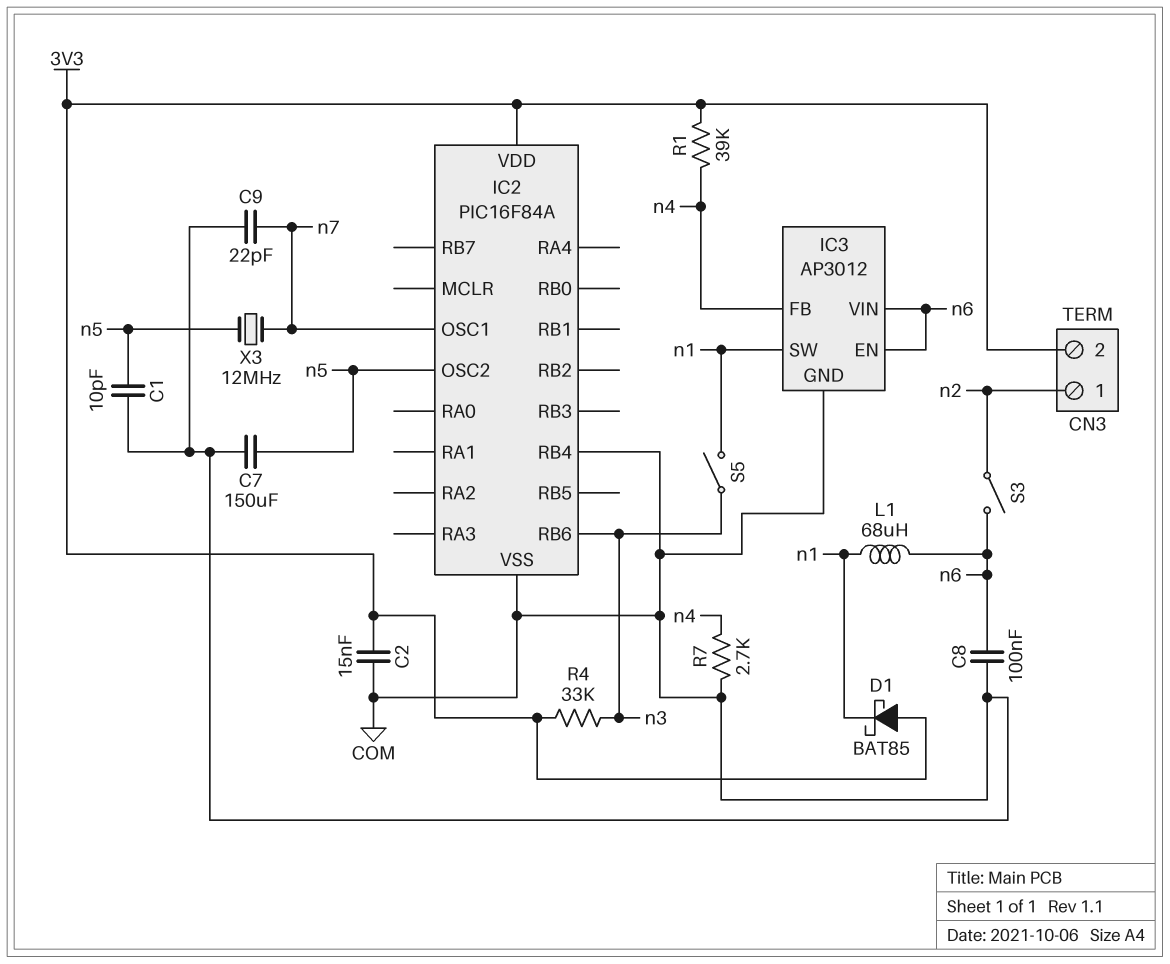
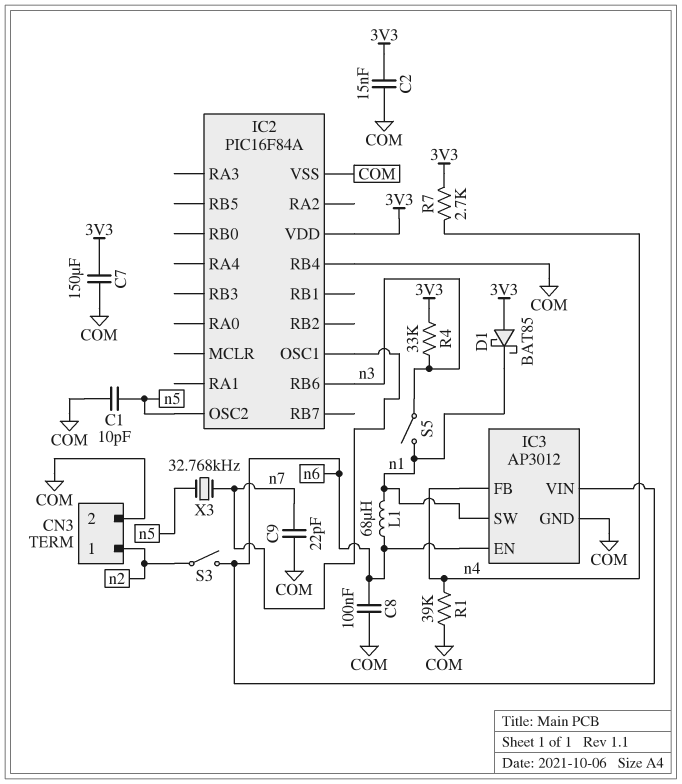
C7: 150uF (COM, n5) -> 150uF (3V3, COM)
CN3 pin 2: 3V3 -> COM
R1: 39k (3V3, n4) -> 39k (COM, n4)
R7: 2.7k (COM, n4) -> 2.7k (3V3, n4)
X3: 12MHz (n5, n7) -> 32.768kHz (n5, n7)

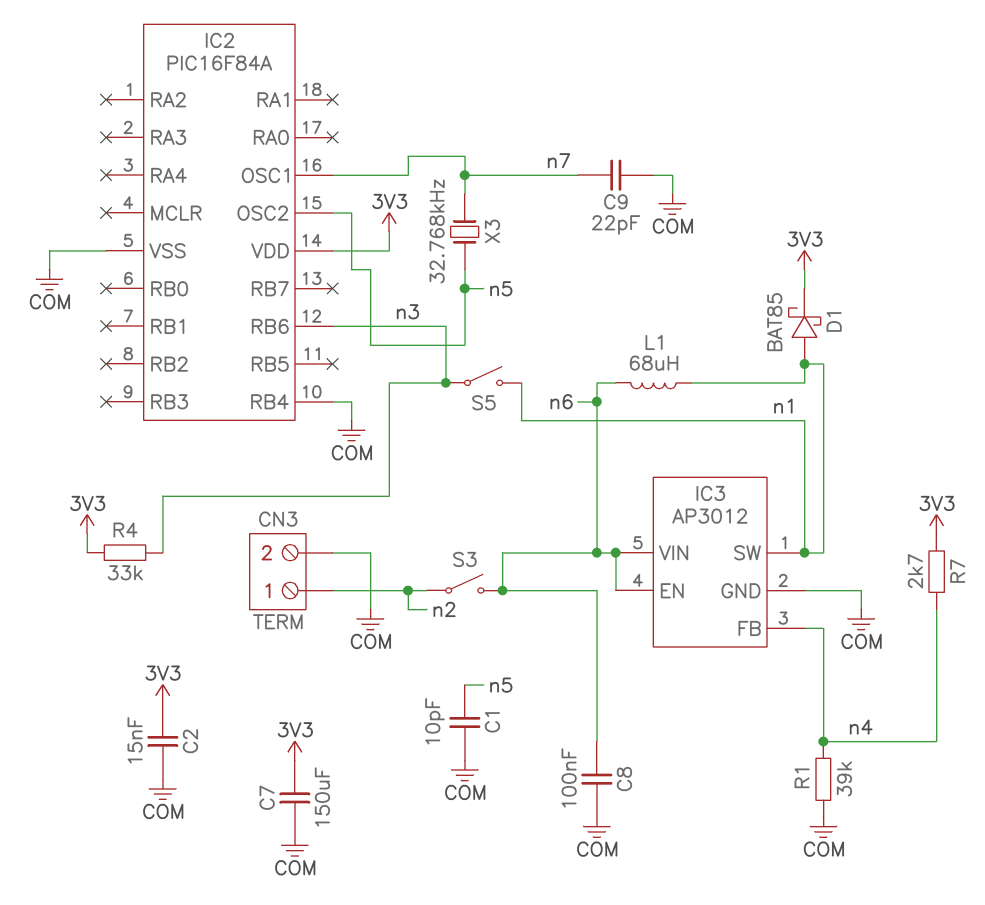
D1: schottky BAT85 (A 3V3, K n1) -> schottky BAT85 (A n1, K 3V3)

